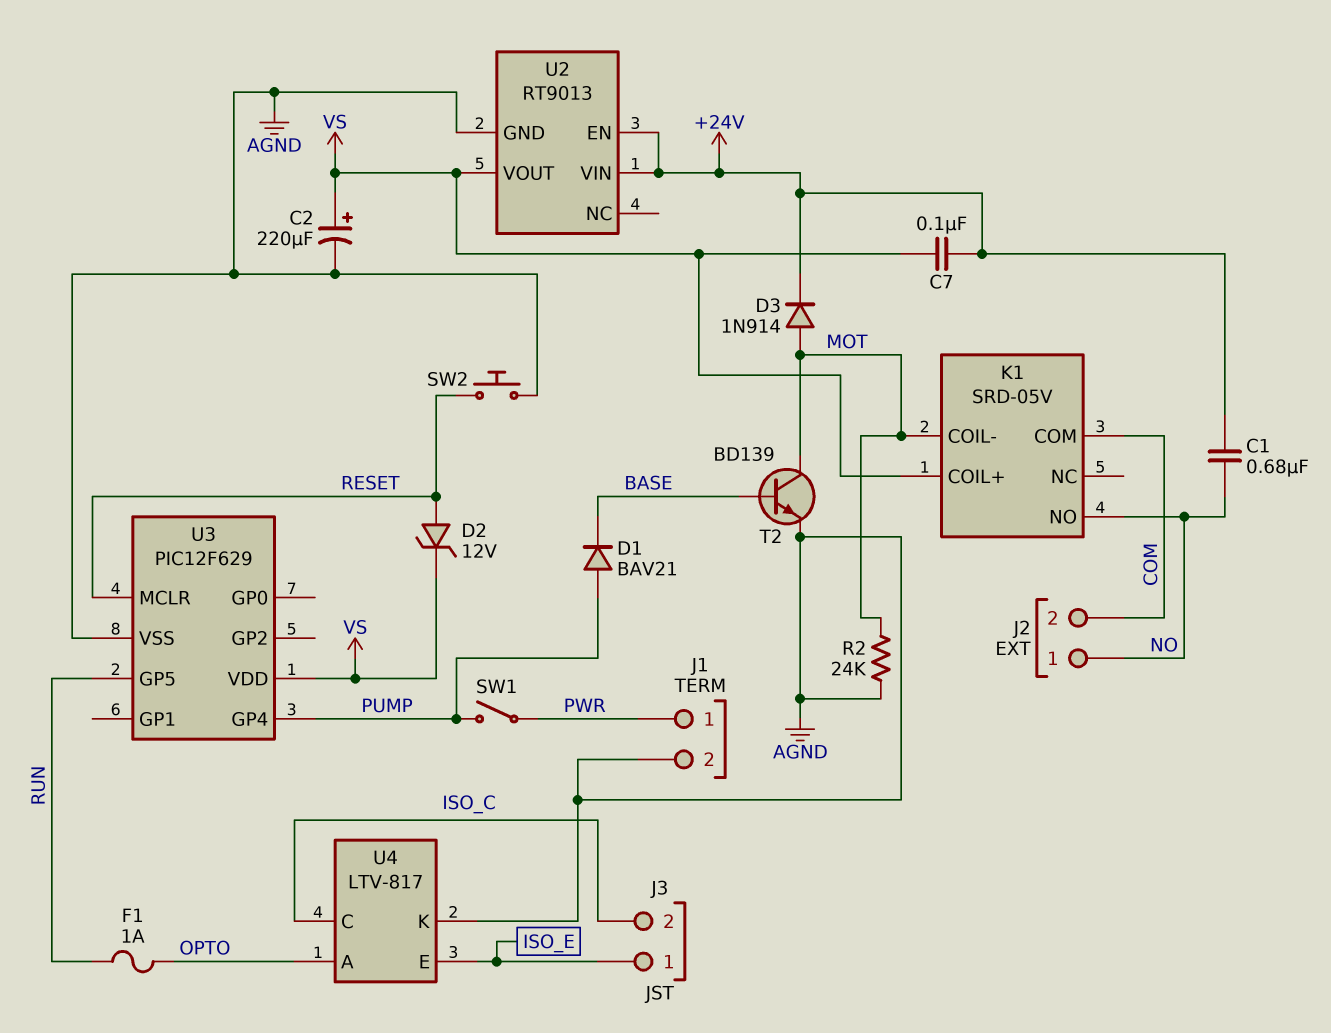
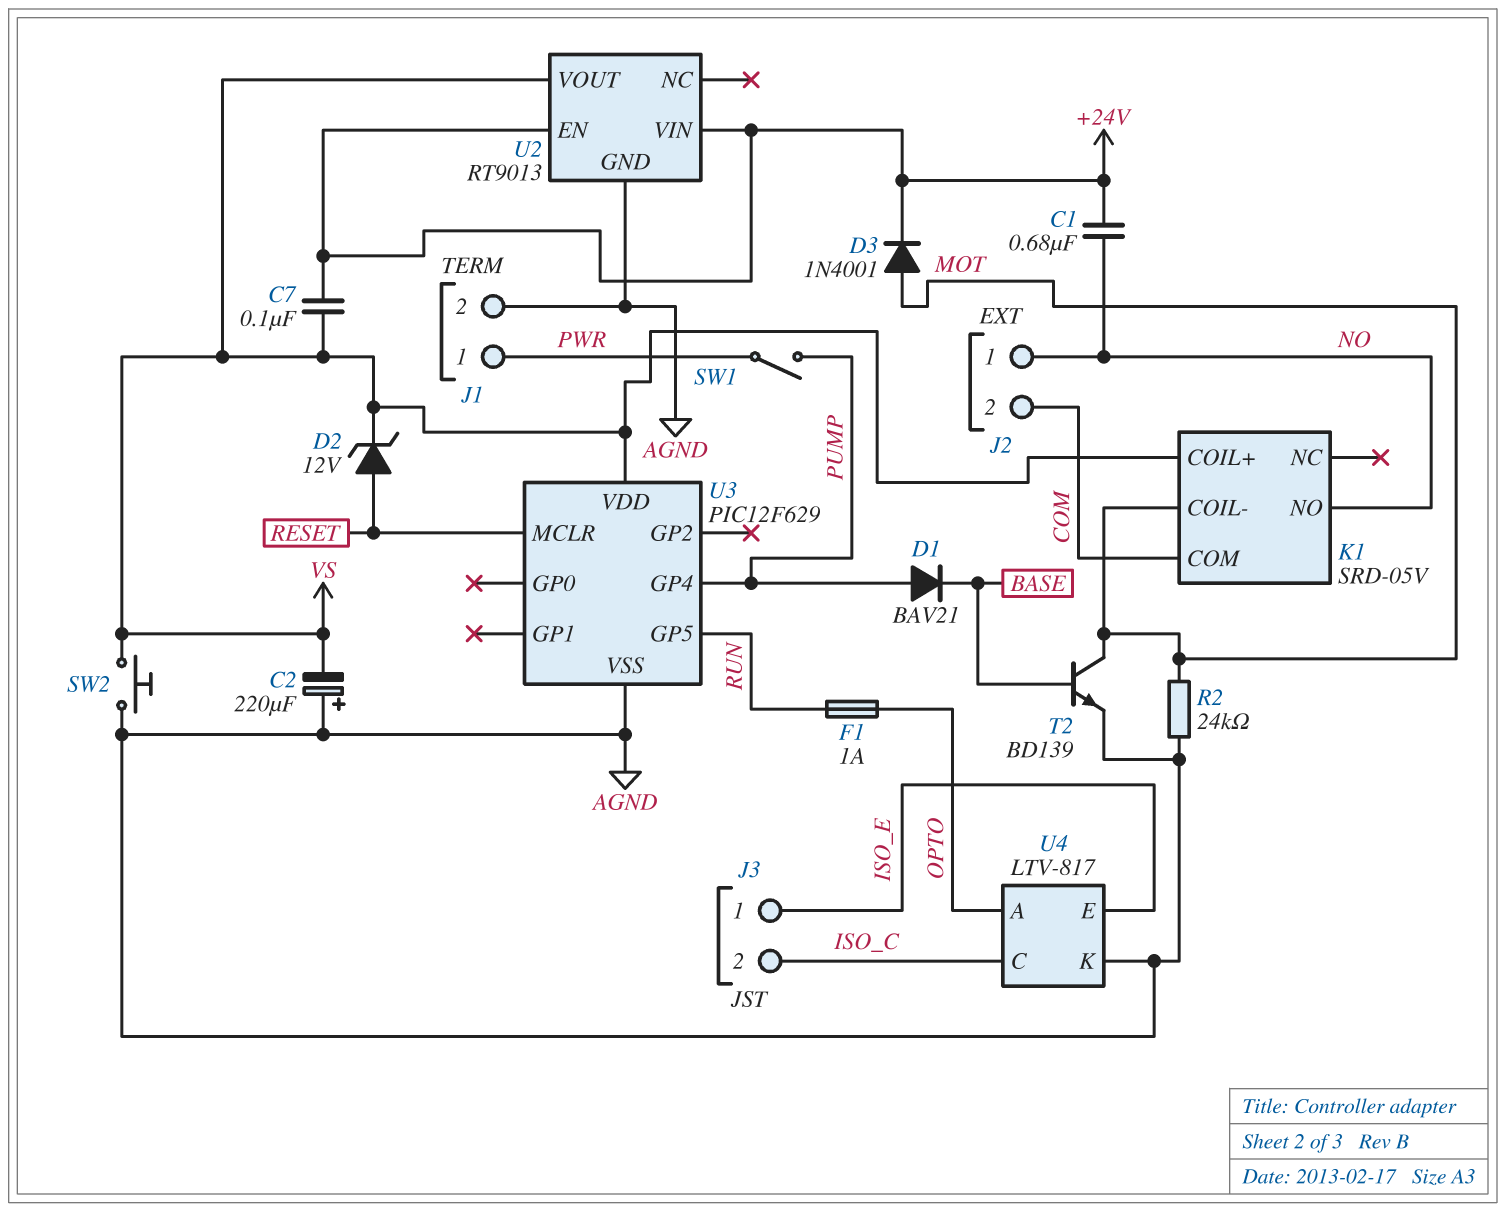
C2: 220uF (plus VS, minus AGND) -> 220uF (plus AGND, minus VS)
D3: diode 1N914 (A MOT, K +24V) -> diode 1N4001 (A MOT, K +24V)
SW2: button (AGND, RESET) -> button (AGND, VS)

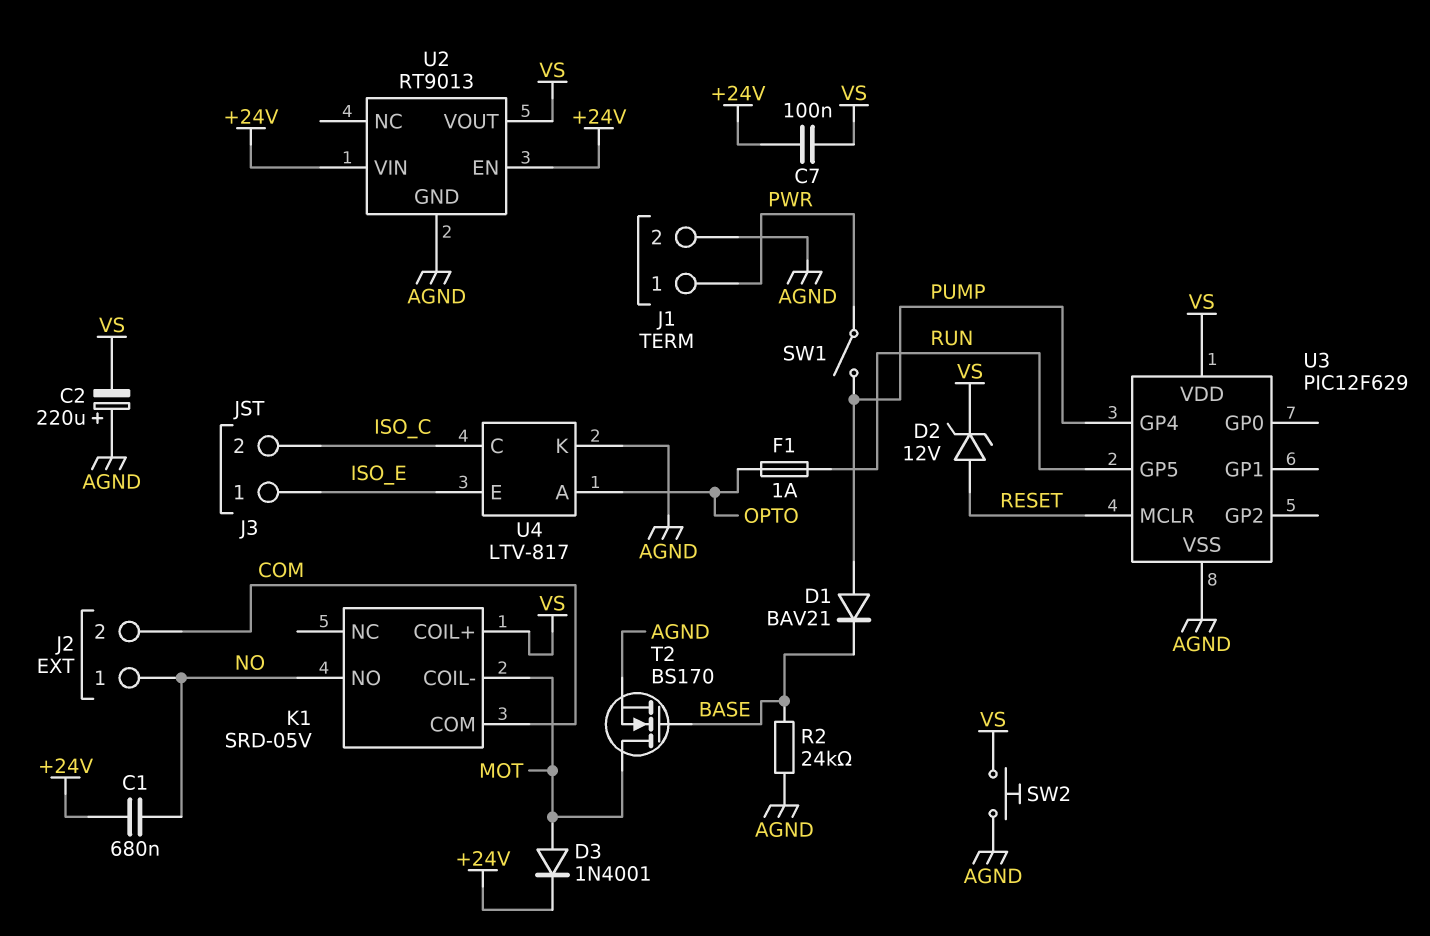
R2: 24k (AGND, MOT) -> 24k (AGND, BASE)
T2: NPN BD139 (B BASE, C MOT, E AGND) -> NMOS BS170 (G BASE, D MOT, S AGND)

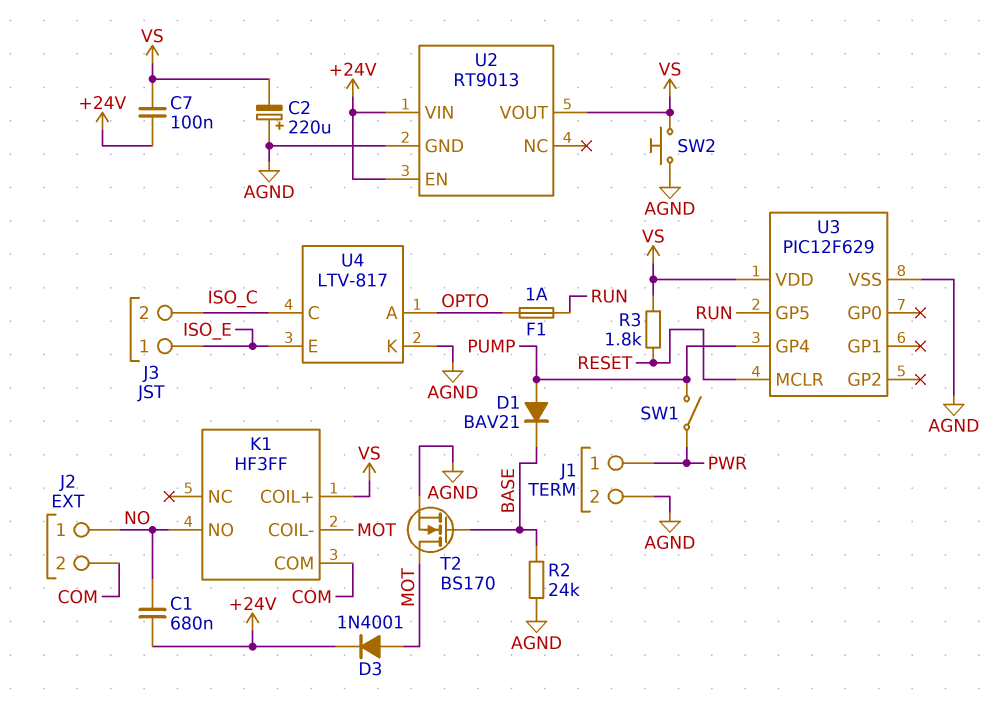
D2: zener 12V (A RESET, K VS) -> none
K1: SRD-05V -> HF3FF
R3: none -> 1.8k (RESET, VS)

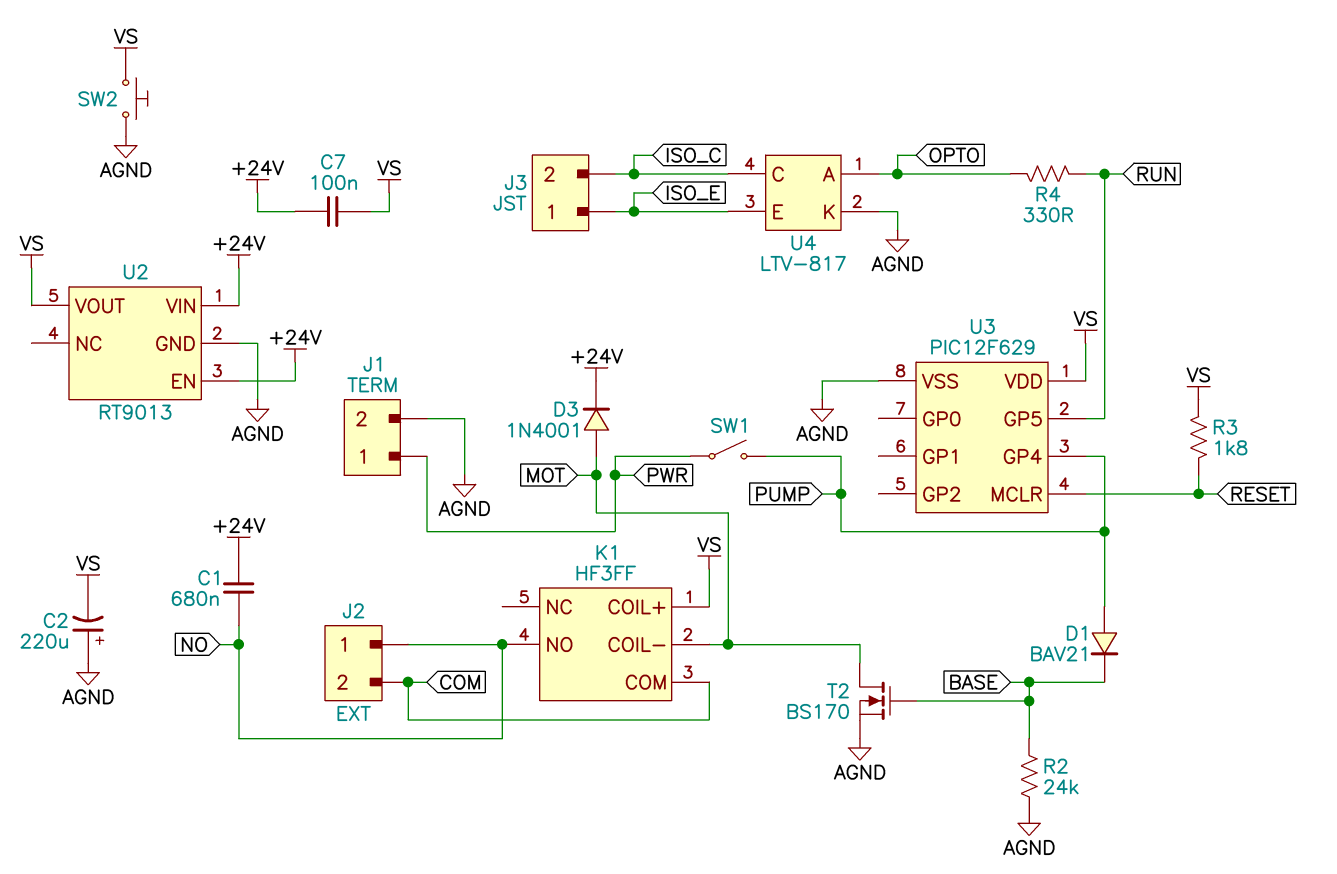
F1: 1A (OPTO, RUN) -> none
R4: none -> 330 (OPTO, RUN)

